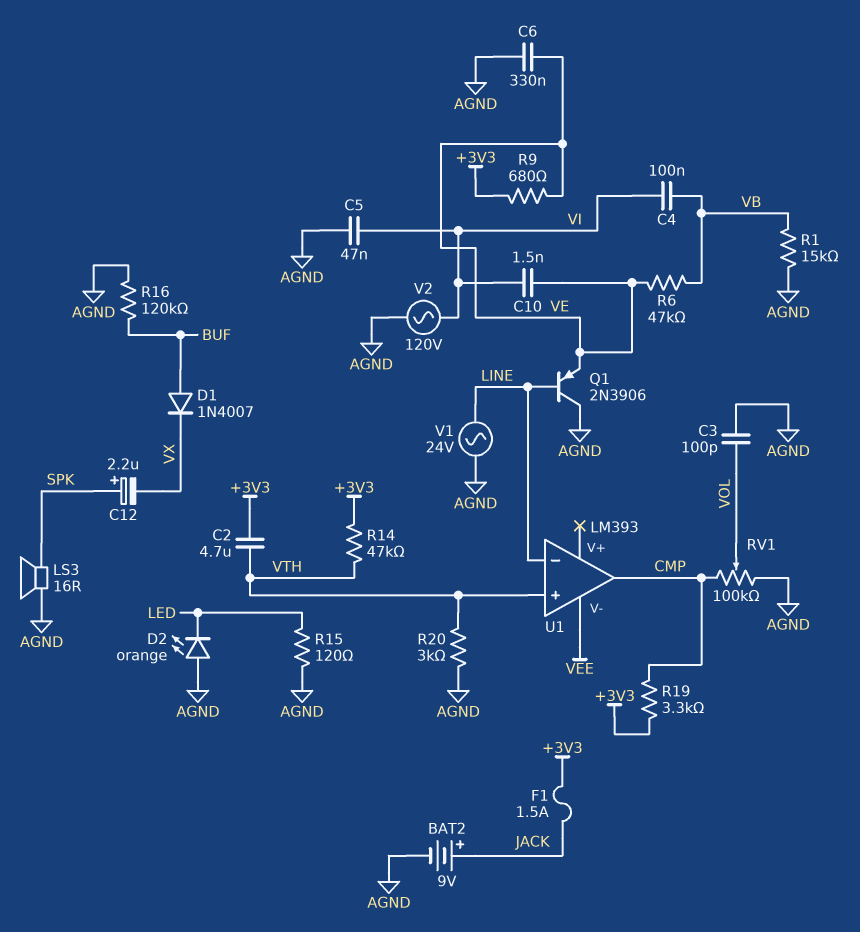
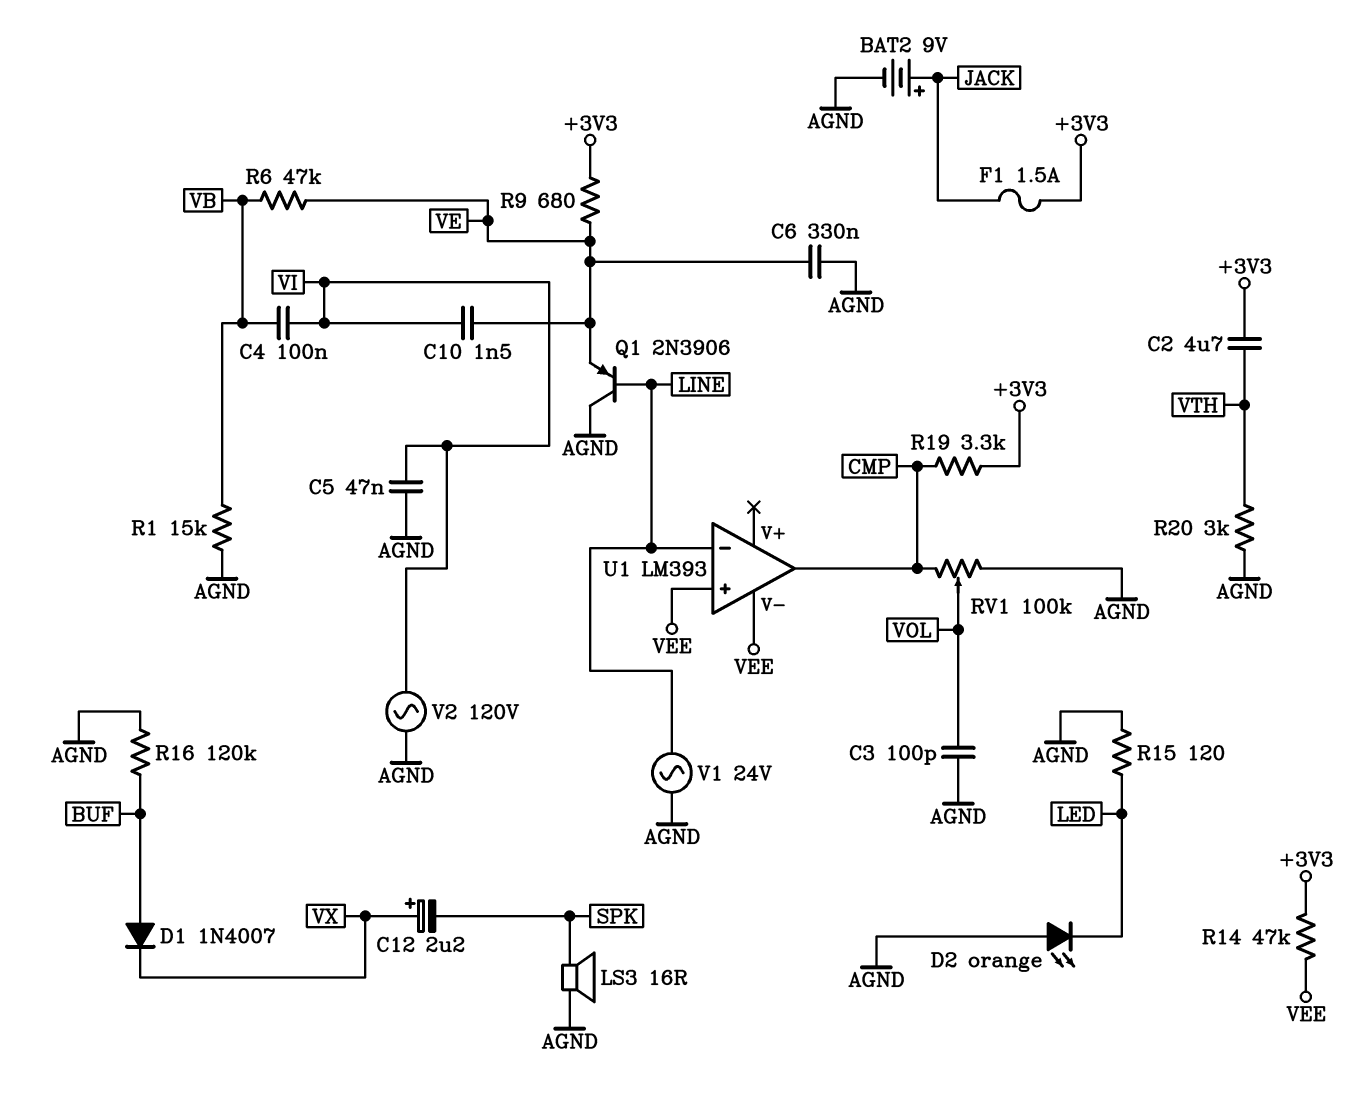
C12: 2.2uF (plus SPK, minus VX) -> 2.2uF (plus VX, minus SPK)
R14: 47k (+3V3, VTH) -> 47k (+3V3, VEE)
U1 pin in+: VTH -> VEE

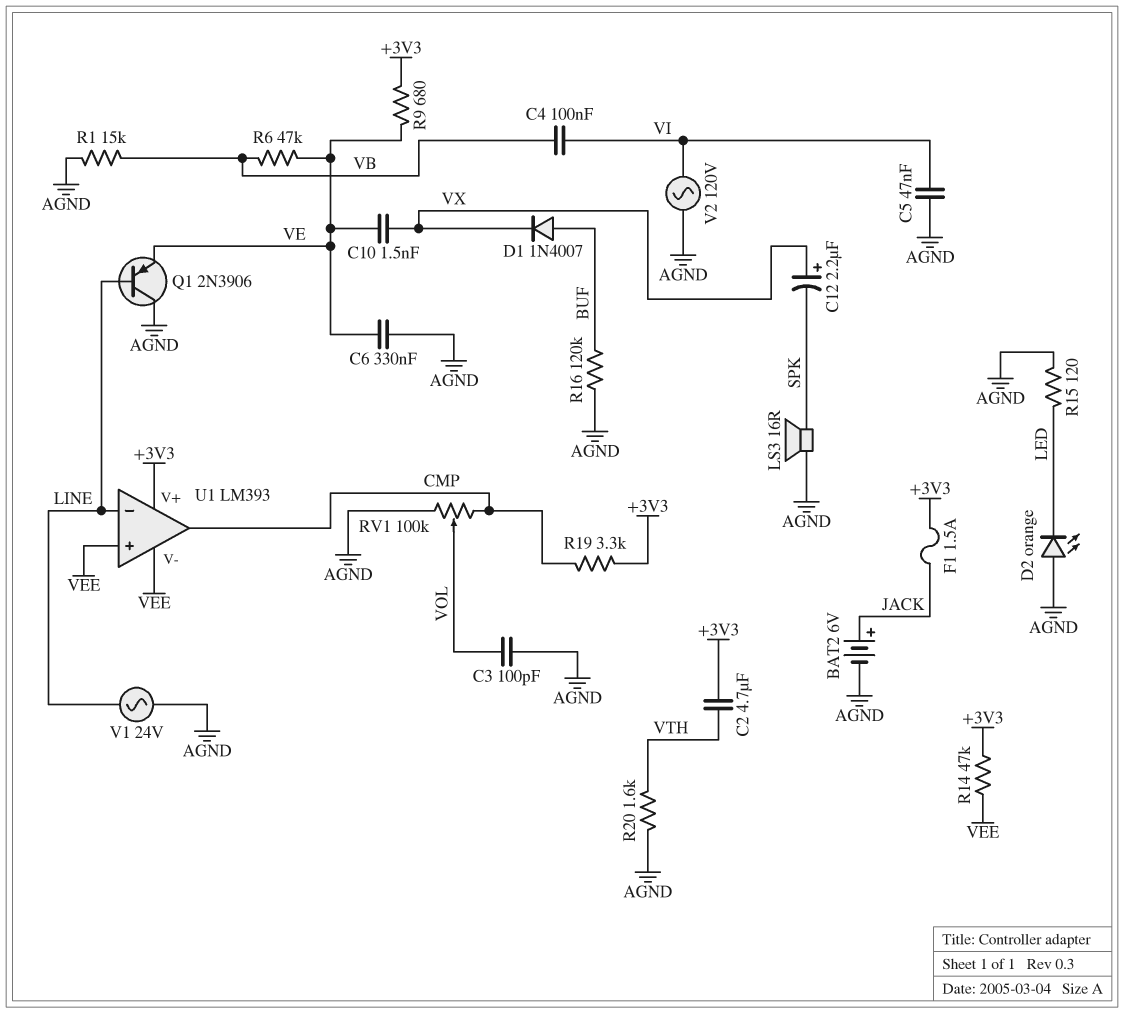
BAT2: 9V (plus JACK, minus AGND) -> 6V (plus JACK, minus AGND)
C10: 1.5nF (VE, VI) -> 1.5nF (VE, VX)
R20: 3k (AGND, VTH) -> 1.6k (AGND, VTH)
U1 pin V+: none -> +3V3

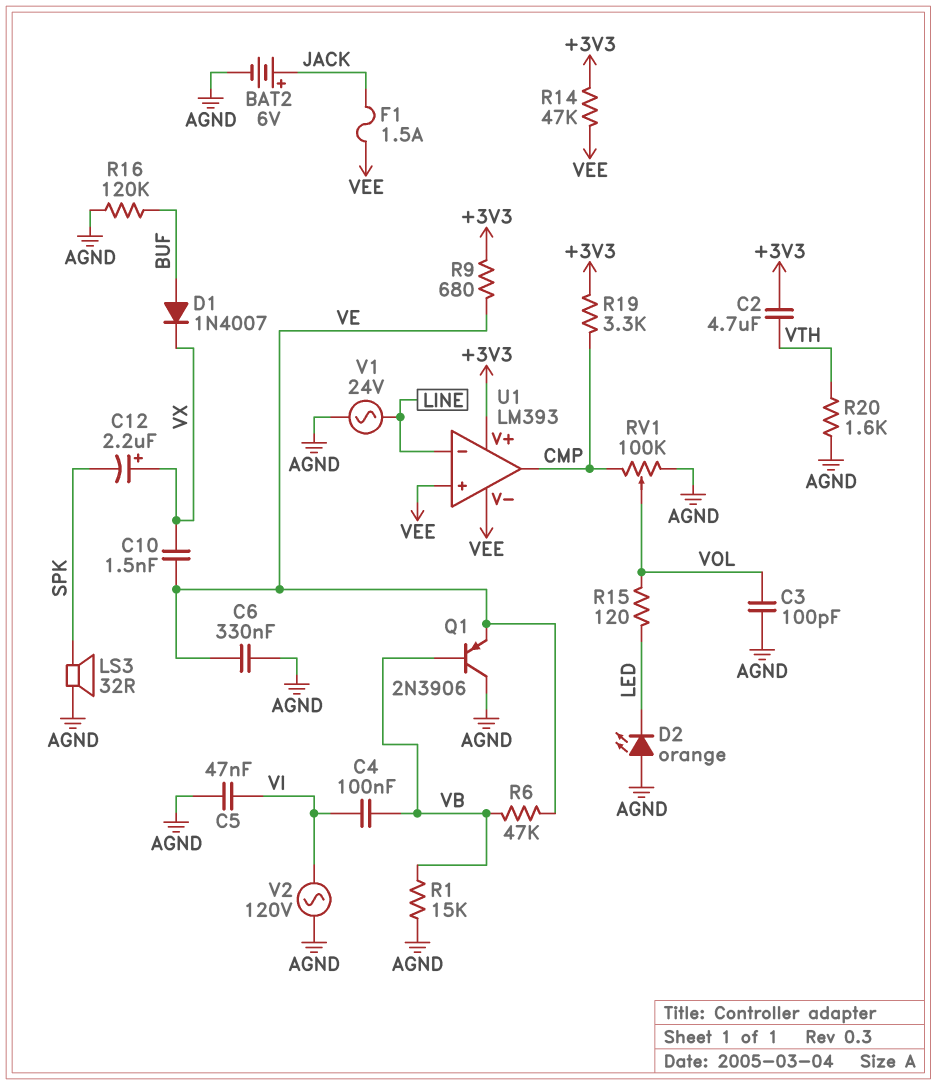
F1: 1.5A (+3V3, JACK) -> 1.5A (JACK, VEE)
LS3: speaker 16R (AGND, SPK) -> speaker 32R (AGND, SPK)
Q1: PNP 2N3906 (B LINE, C AGND, E VE) -> PNP 2N3906 (B VB, C AGND, E VE)
R15: 120 (AGND, LED) -> 120 (LED, VOL)

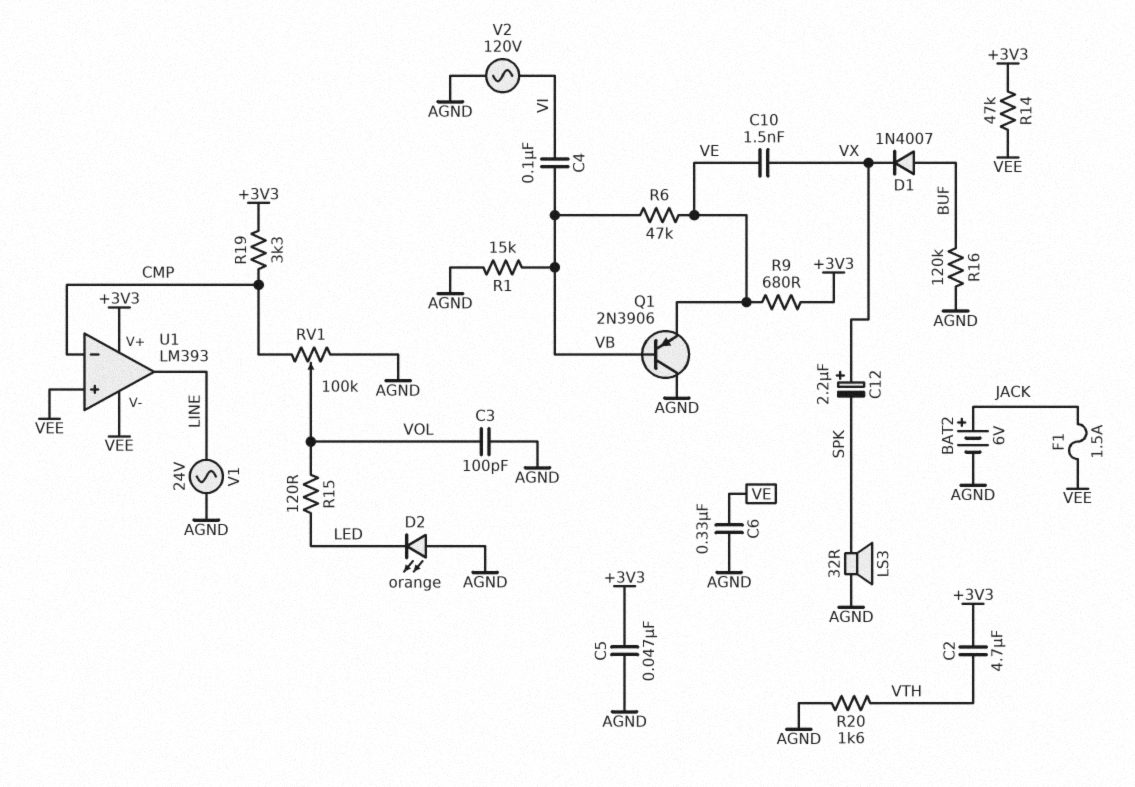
C5: 47nF (AGND, VI) -> 47nF (+3V3, AGND)
U1 pin in-: LINE -> CMP
U1 pin out: CMP -> LINE

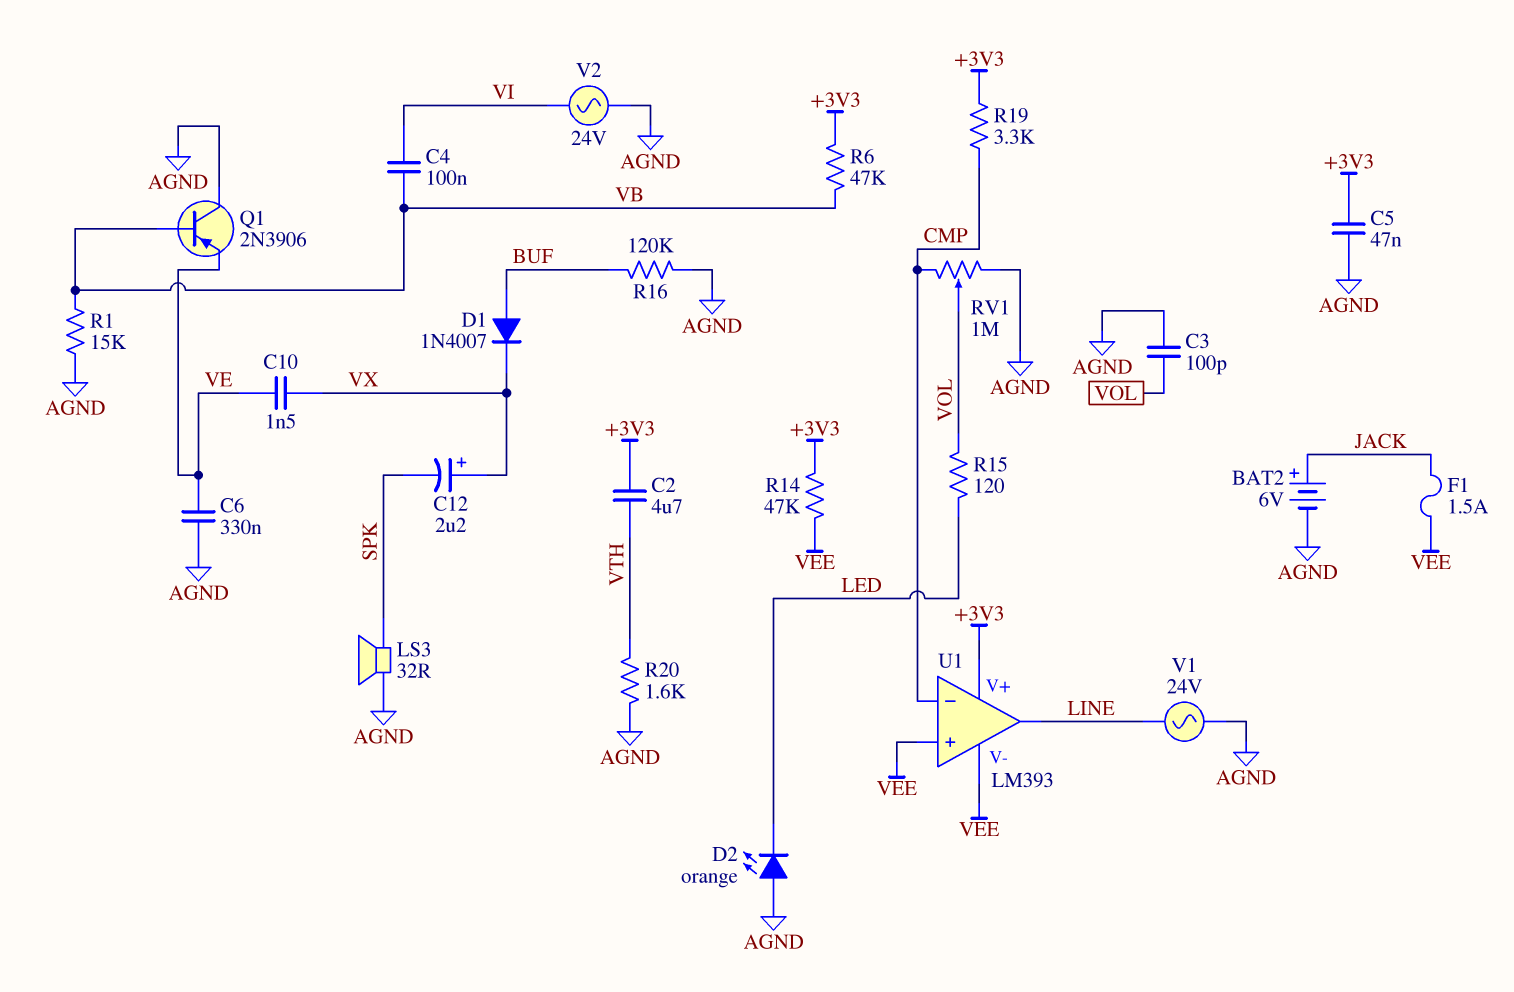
R6: 47k (VB, VE) -> 47k (+3V3, VB)
R9: 680 (+3V3, VE) -> none
RV1: 100k (AGND, CMP, wiper VOL) -> 1M (AGND, CMP, wiper VOL)
V2: AC 120V (AGND, VI) -> AC 24V (AGND, VI)

